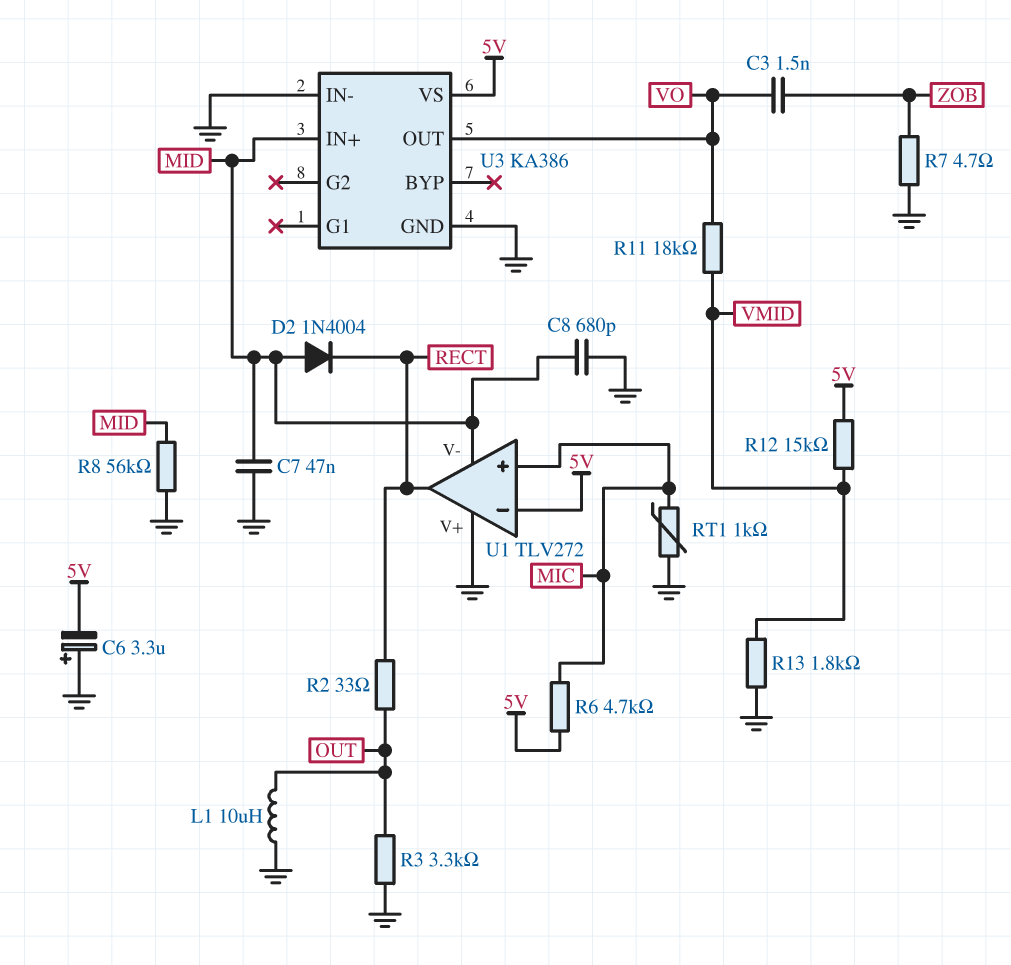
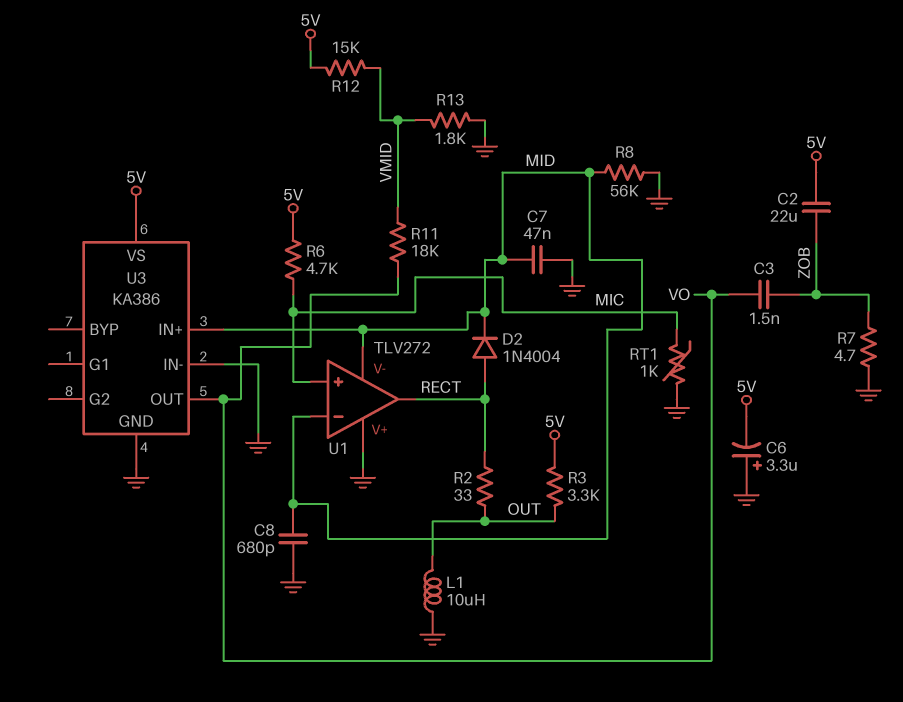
C2: none -> 22uF (5V, ZOB)
D2: diode 1N4004 (A MID, K RECT) -> diode 1N4004 (A RECT, K MID)
R3: 3.3k (GND, OUT) -> 3.3k (5V, OUT)
U1 pin in-: 5V -> MID

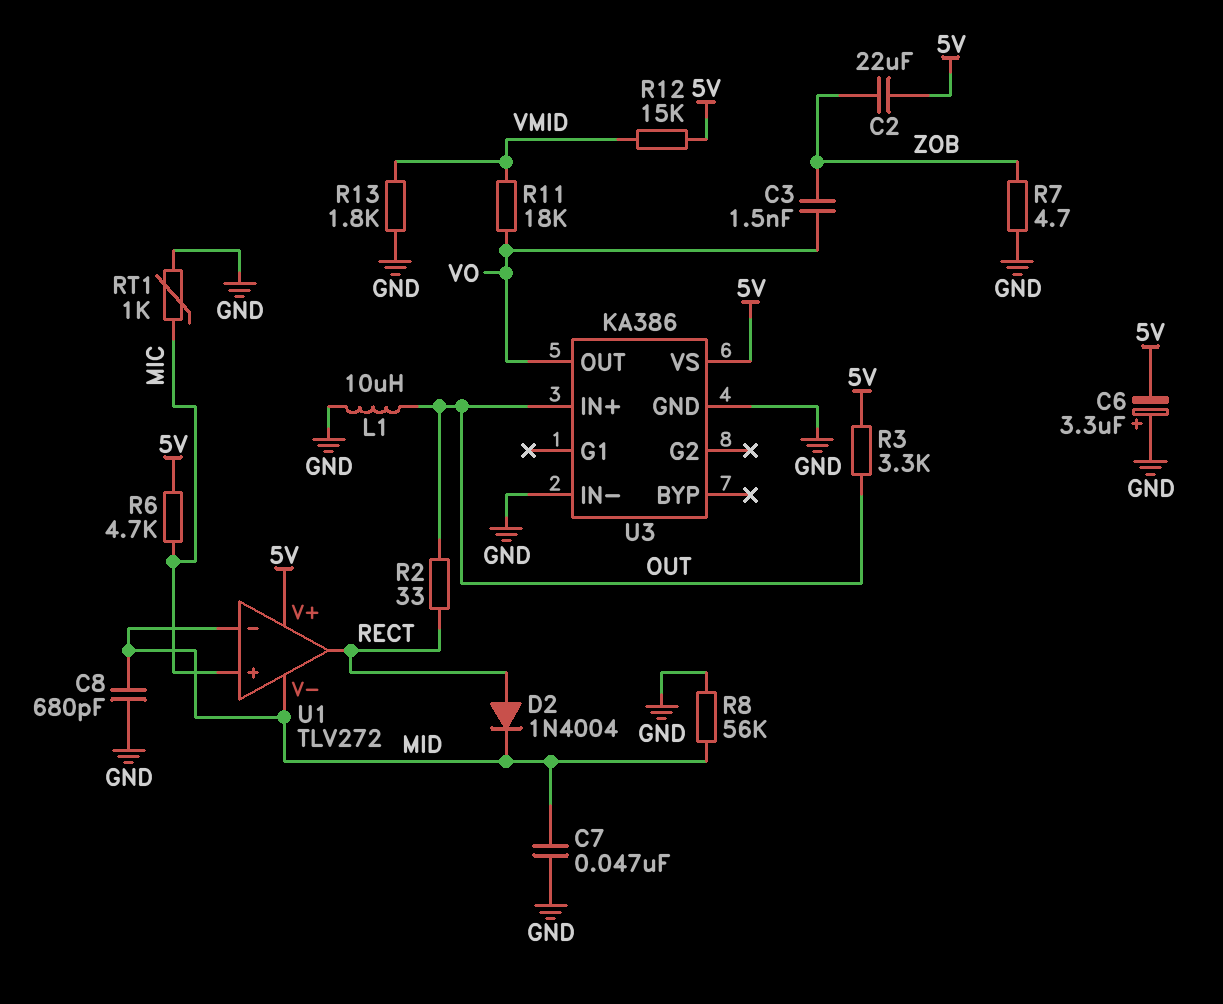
U1 pin V+: GND -> 5V
U3 pin IN+: MID -> OUT

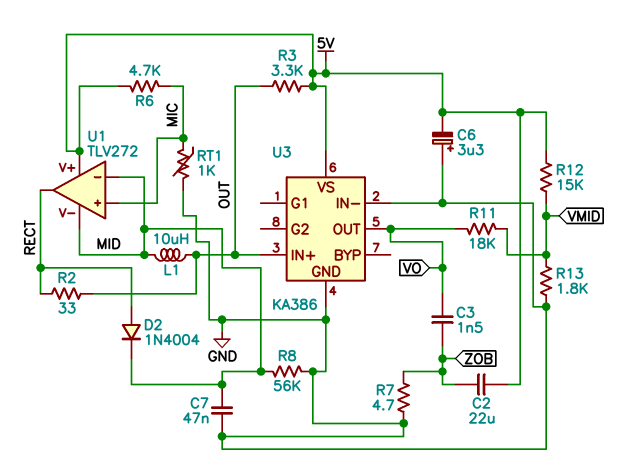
C8: 680pF (GND, MID) -> none
L1: 10uH (GND, OUT) -> 10uH (MID, OUT)

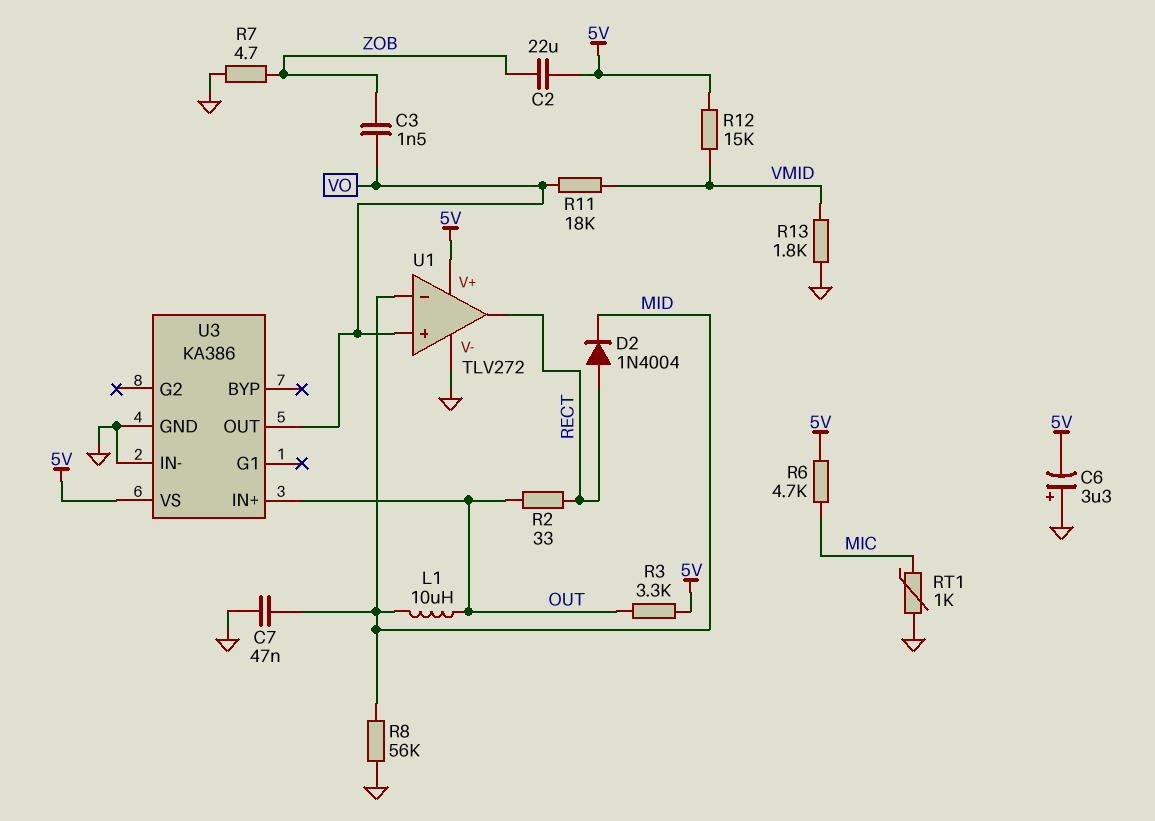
U1 pin V-: MID -> GND
U1 pin in+: MIC -> VO

